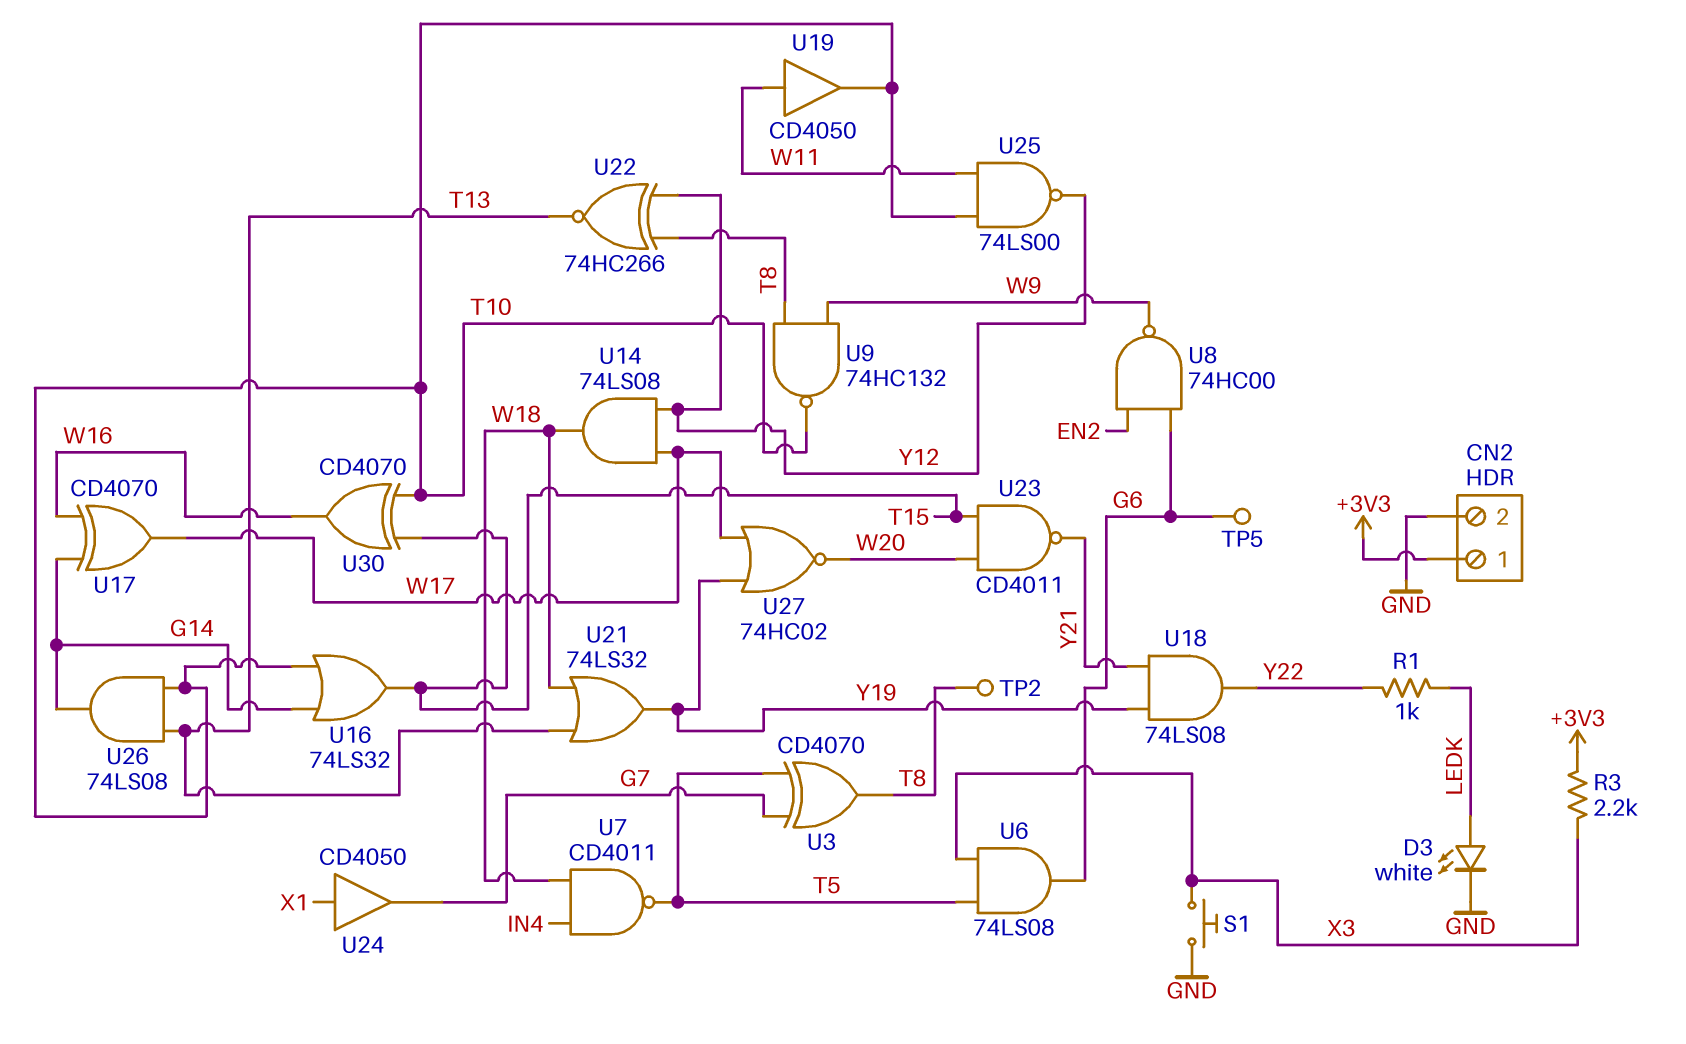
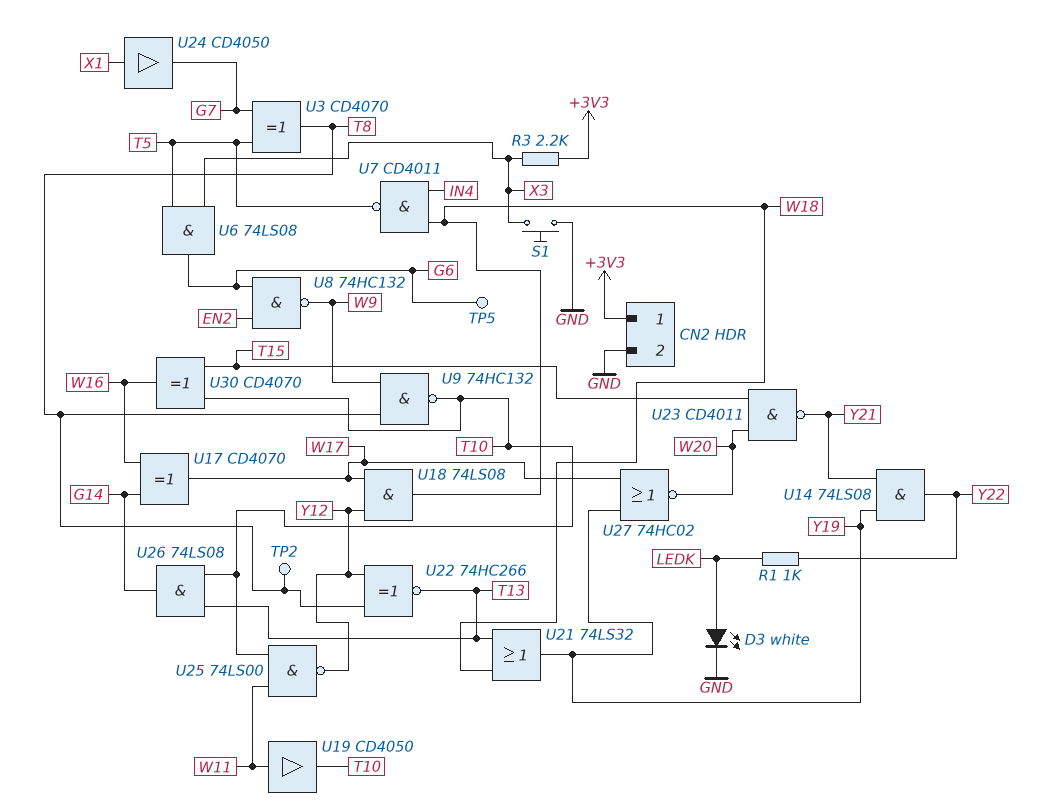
U8: NAND 74HC00 (in EN2, in G6, out W9) -> NAND 74HC132 (in EN2, in G6, out W9)
U14: AND 74LS08 (in W17, in Y12, out W18) -> AND 74LS08 (in Y19, in Y21, out Y22)
U16: OR 74LS32 (in G14, in T10, out T15) -> none
U18: AND 74LS08 (in Y19, in Y21, out Y22) -> AND 74LS08 (in W17, in Y12, out W18)

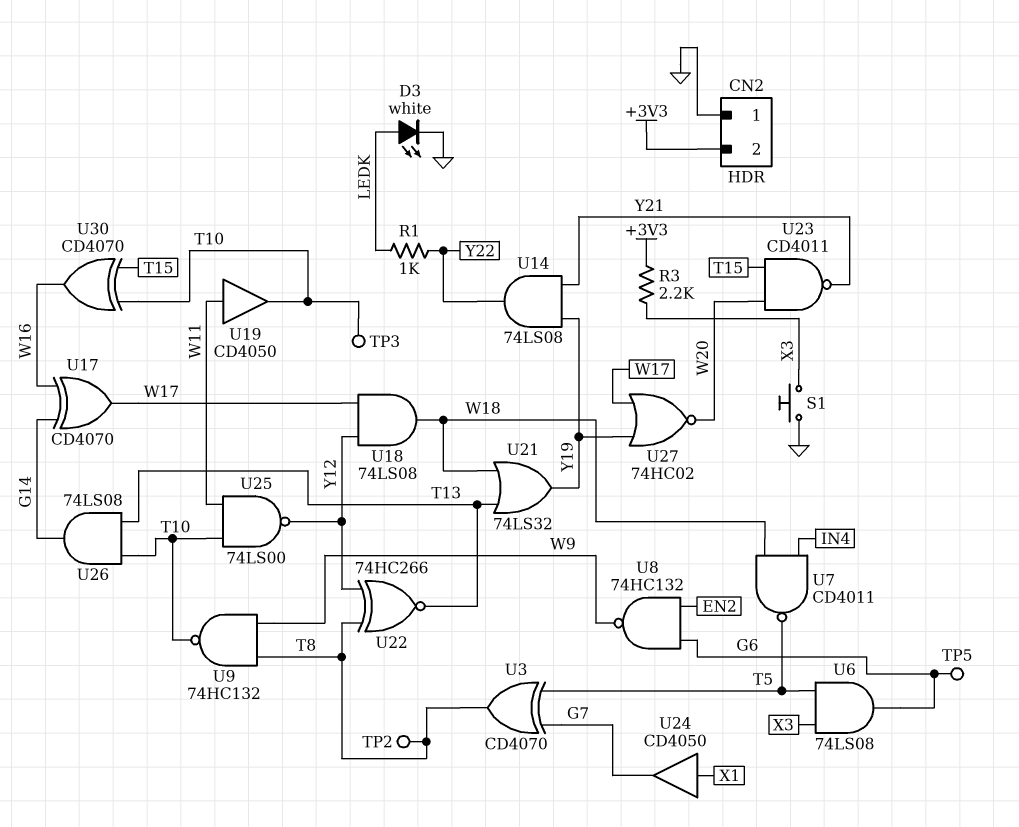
CN2 pin 1: +3V3 -> GND
CN2 pin 2: GND -> +3V3
TP3: none -> test point (T10)

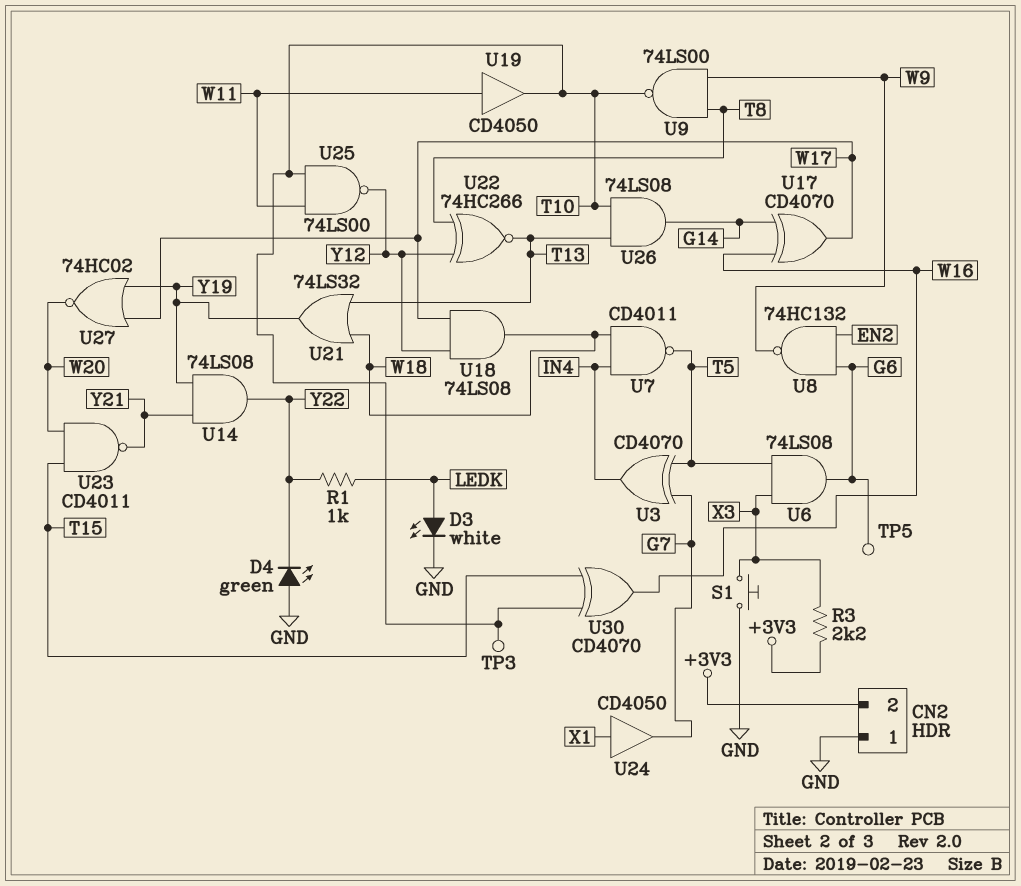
D4: none -> LED green (A GND, K Y22)
TP2: test point (T8) -> none
U3: XOR CD4070 (in G7, in T5, out T8) -> XOR CD4070 (in G7, in T5, out IN4)
U9: NAND 74HC132 (in T8, in W9, out T10) -> NAND 74LS00 (in T8, in W9, out T10)

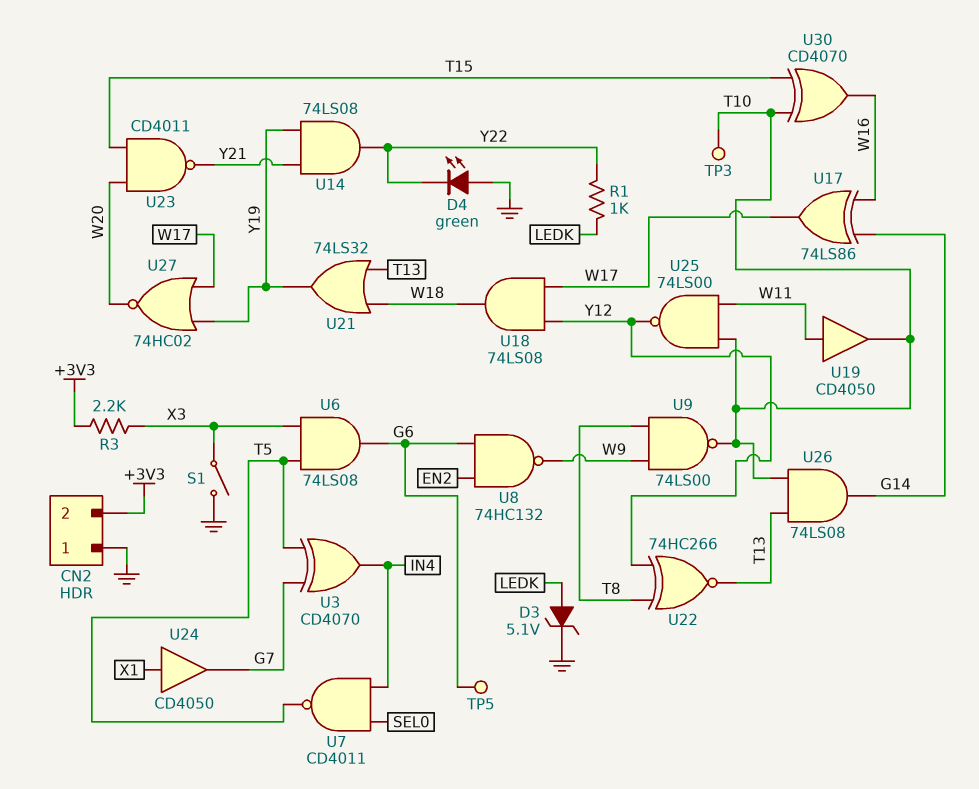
D3: LED white (A LEDK, K GND) -> zener 5.1V (A LEDK, K GND)
S1: button (GND, X3) -> switch (GND, X3)
U7: NAND CD4011 (in IN4, in W18, out T5) -> NAND CD4011 (in IN4, in SEL0, out T5)
U17: XOR CD4070 (in G14, in W16, out W17) -> XOR 74LS86 (in G14, in W16, out W17)

